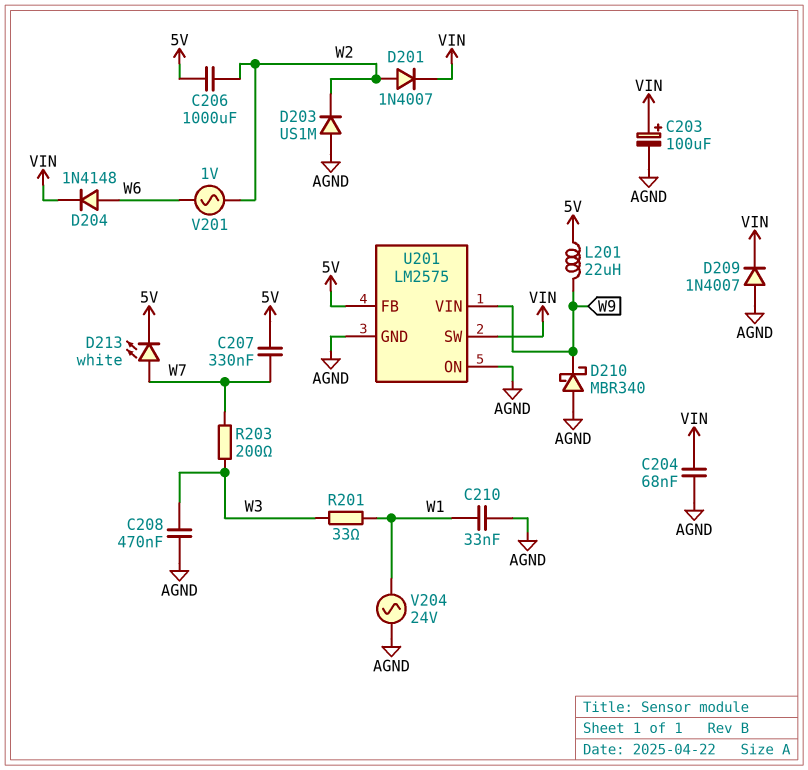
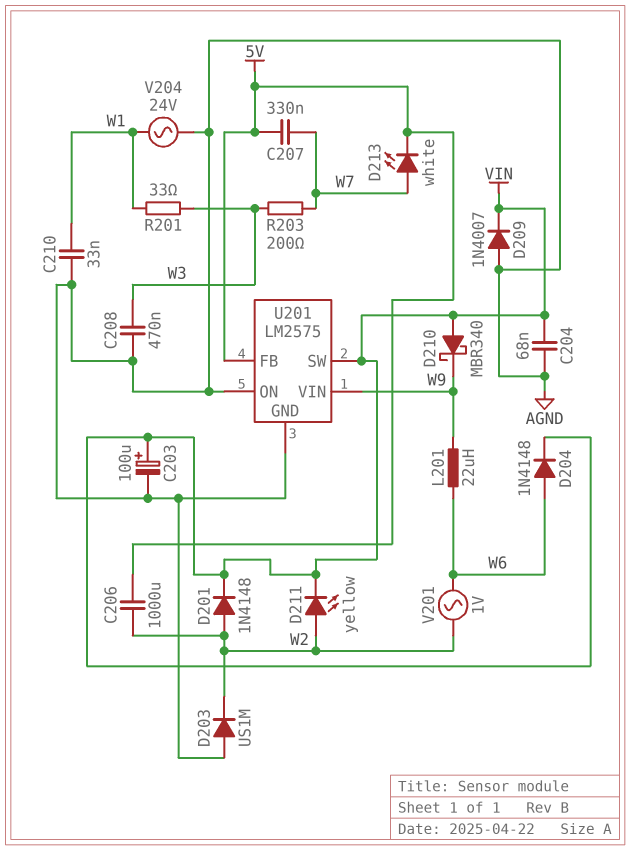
D201: diode 1N4007 (A W2, K VIN) -> diode 1N4148 (A W2, K VIN)
D210: schottky MBR340 (A AGND, K W9) -> schottky MBR340 (A VIN, K W9)
D211: none -> LED yellow (A W2, K VIN)
L201: 22uH (5V, W9) -> 22uH (W6, W9)

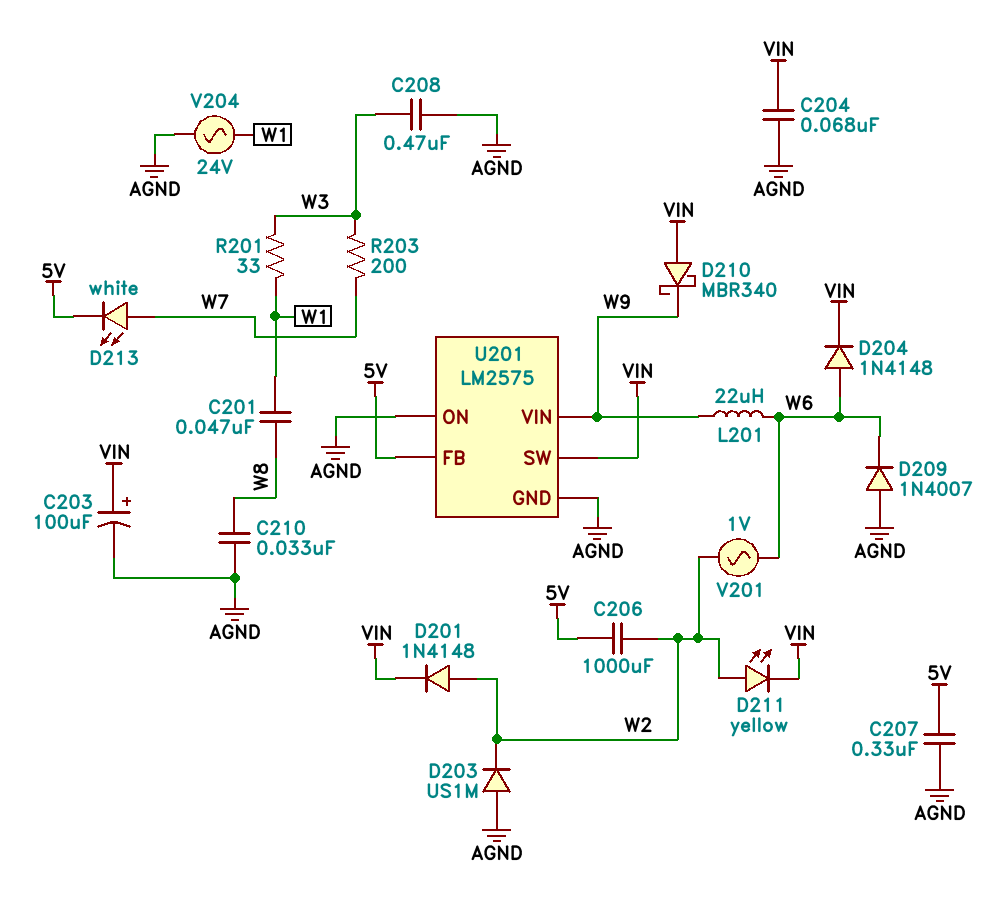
C201: none -> 47nF (W1, W8)
C207: 330nF (5V, W7) -> 330nF (5V, AGND)
C210: 33nF (AGND, W1) -> 33nF (AGND, W8)
D209: diode 1N4007 (A AGND, K VIN) -> diode 1N4007 (A AGND, K W6)

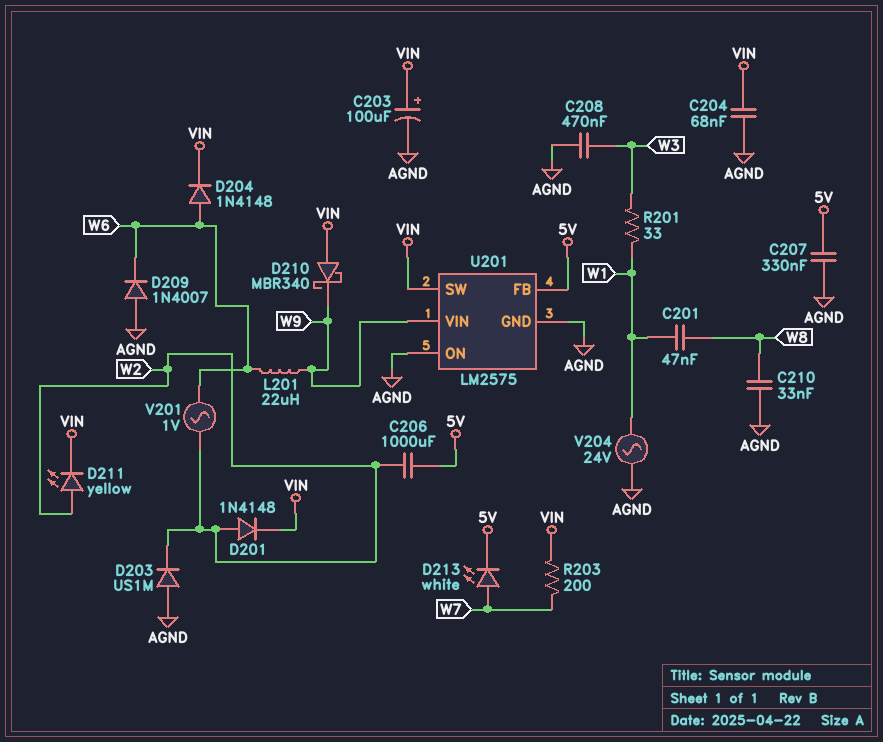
R203: 200 (W3, W7) -> 200 (VIN, W7)

